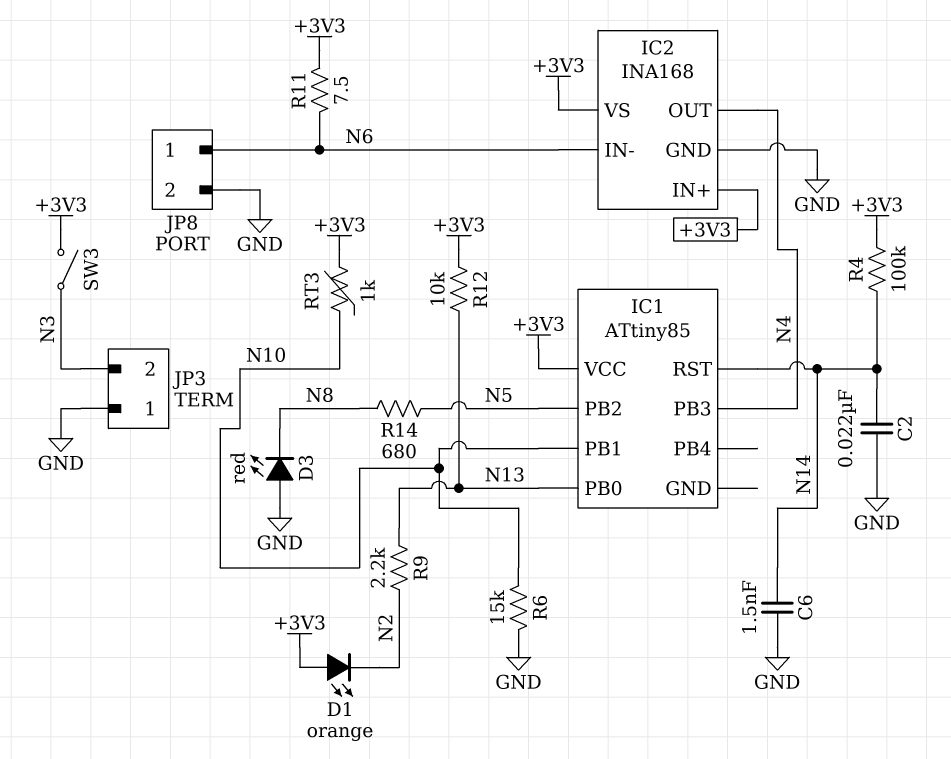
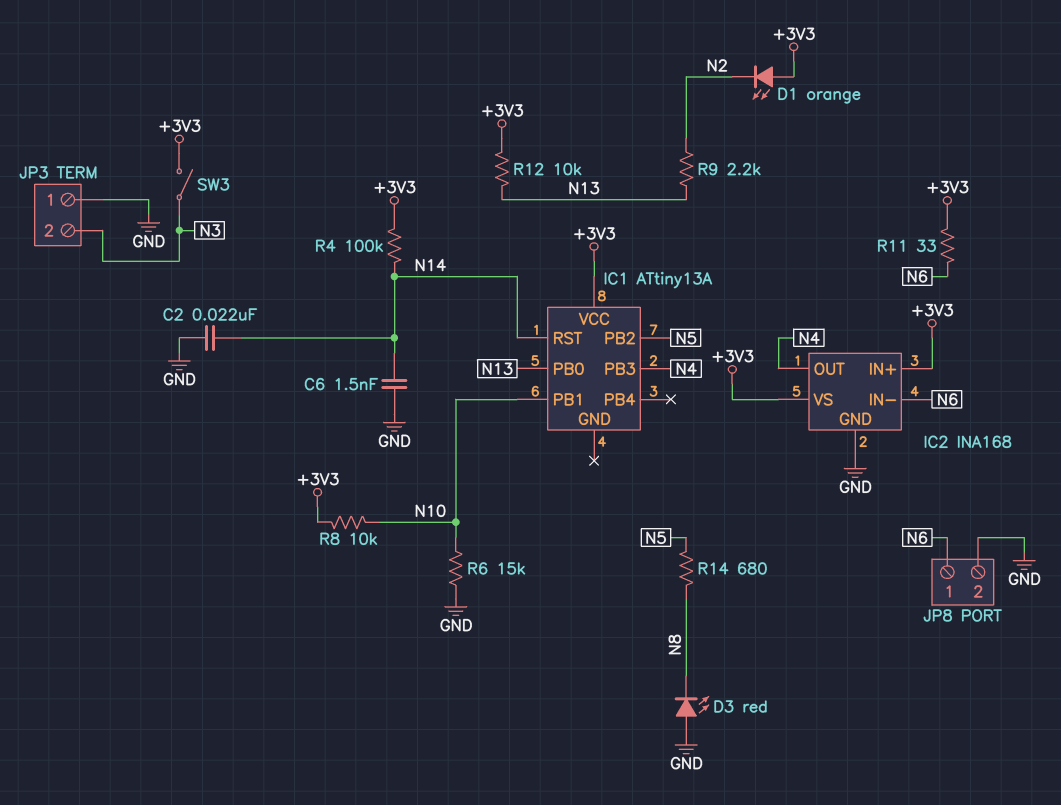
IC1: ATtiny85 -> ATtiny13A
R8: none -> 10k (+3V3, N10)
R11: 7.5 (+3V3, N6) -> 33 (+3V3, N6)
RT3: 1k (+3V3, N10) -> none

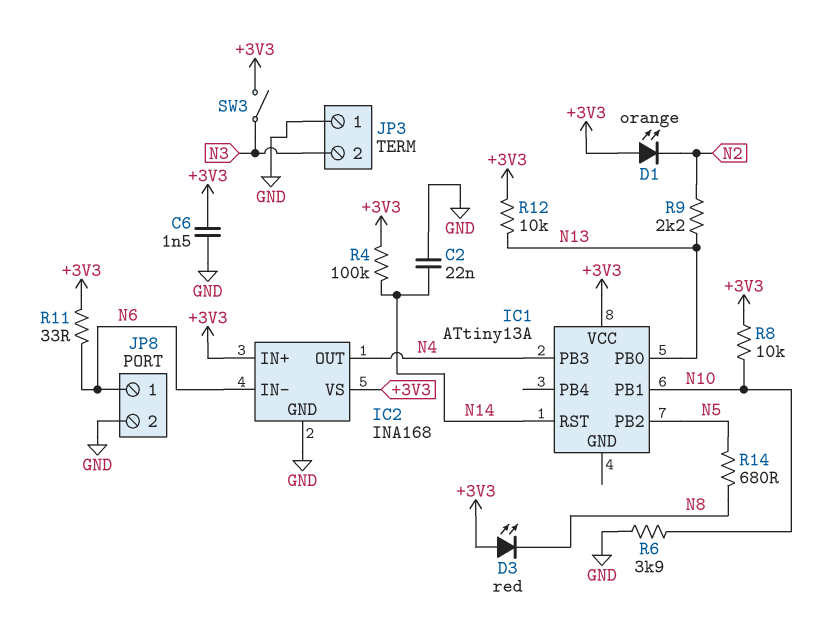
C6: 1.5nF (GND, N14) -> 1.5nF (+3V3, GND)
D3: LED red (A GND, K N8) -> LED red (A +3V3, K N8)
R6: 15k (GND, N10) -> 3.9k (GND, N10)

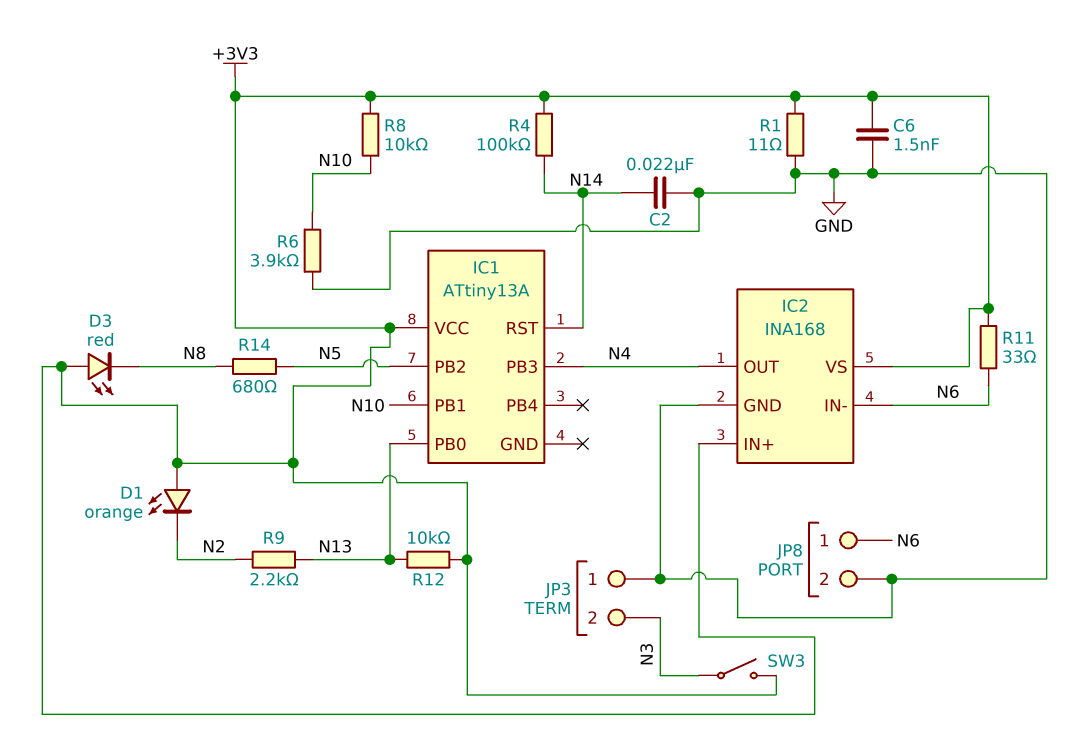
R1: none -> 11 (+3V3, GND)

